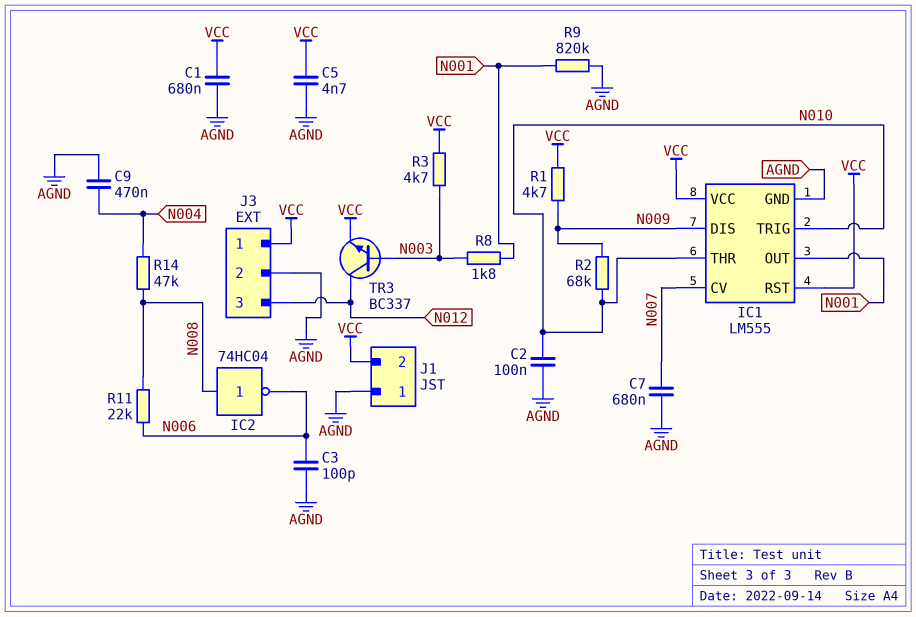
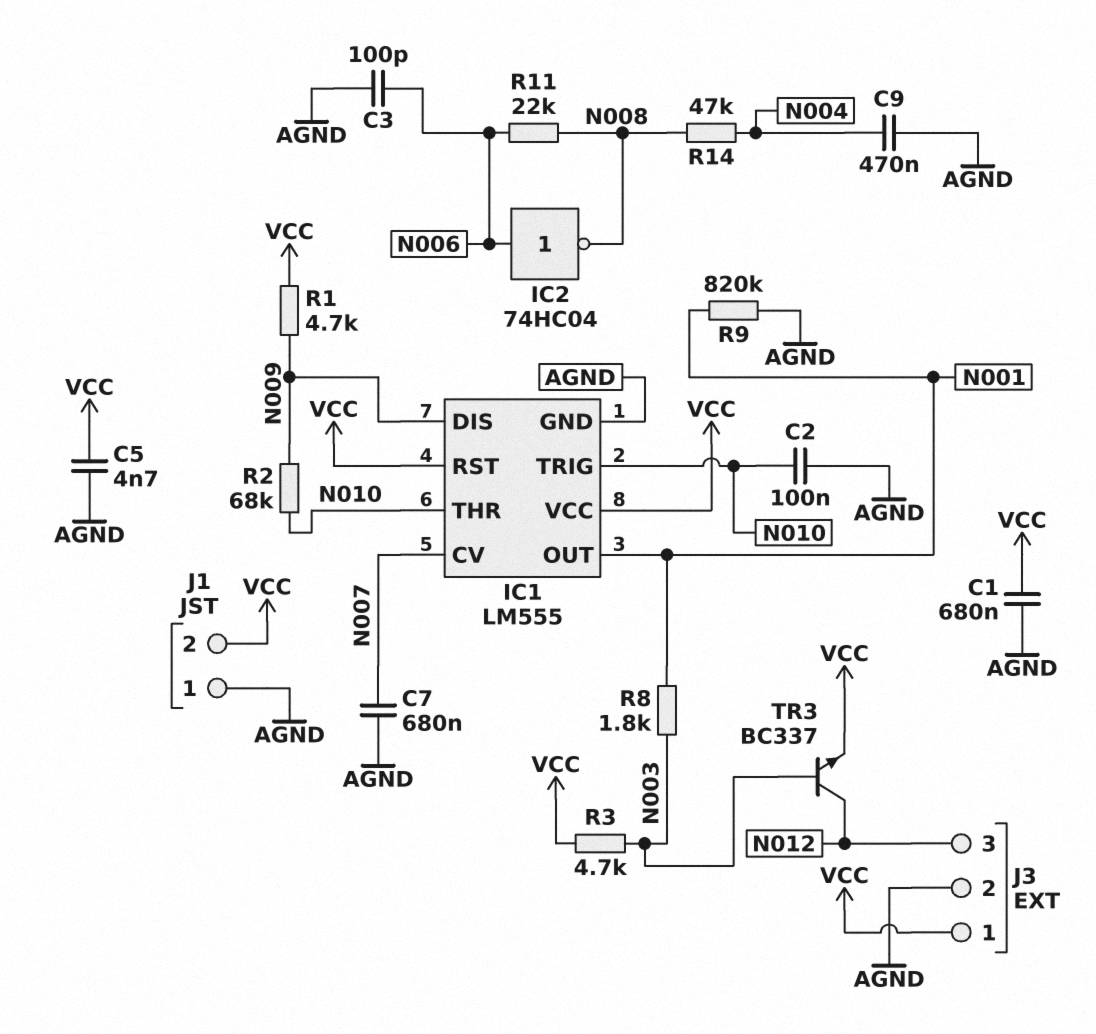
IC2: NOT 74HC04 (in N008, out N006) -> NOT 74HC04 (in N006, out N008)

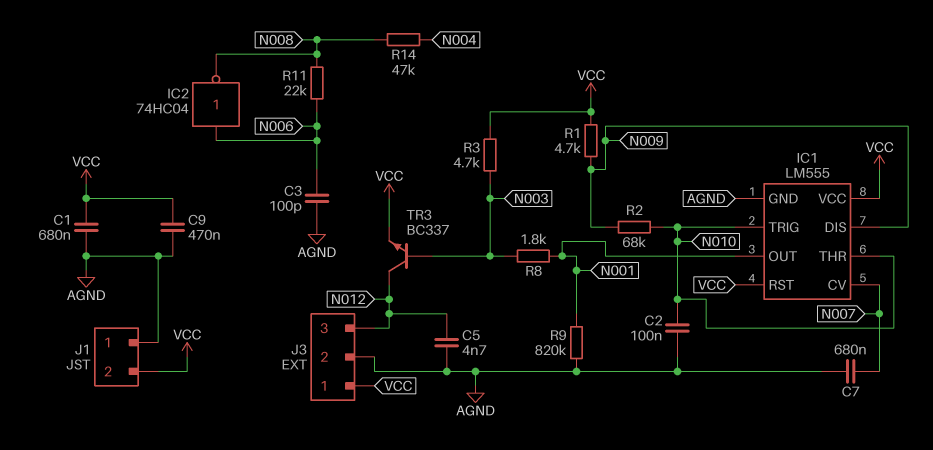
C5: 4.7nF (AGND, VCC) -> 4.7nF (AGND, N012)
C9: 470nF (AGND, N004) -> 470nF (AGND, VCC)

